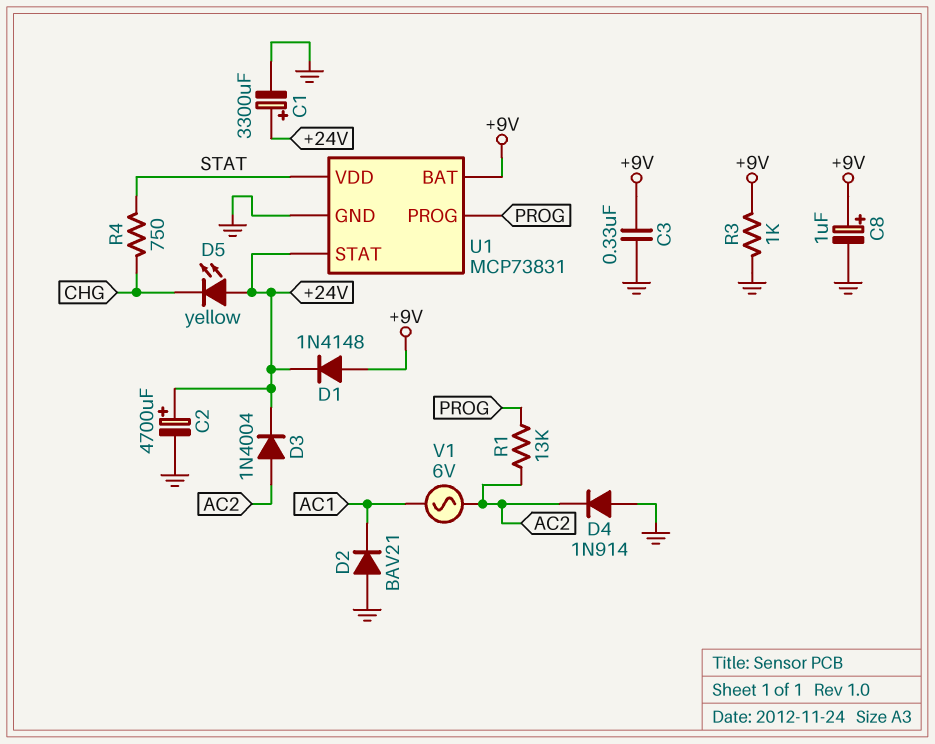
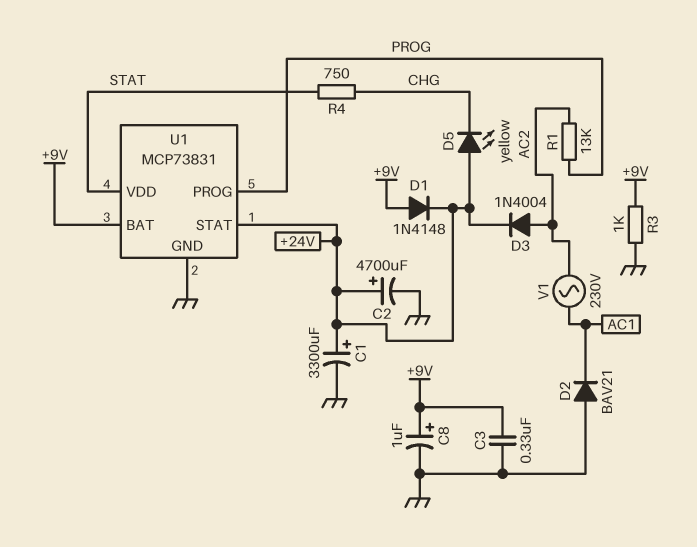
D4: diode 1N914 (A GND, K AC2) -> none
V1: AC 6V (AC1, AC2) -> AC 230V (AC1, AC2)

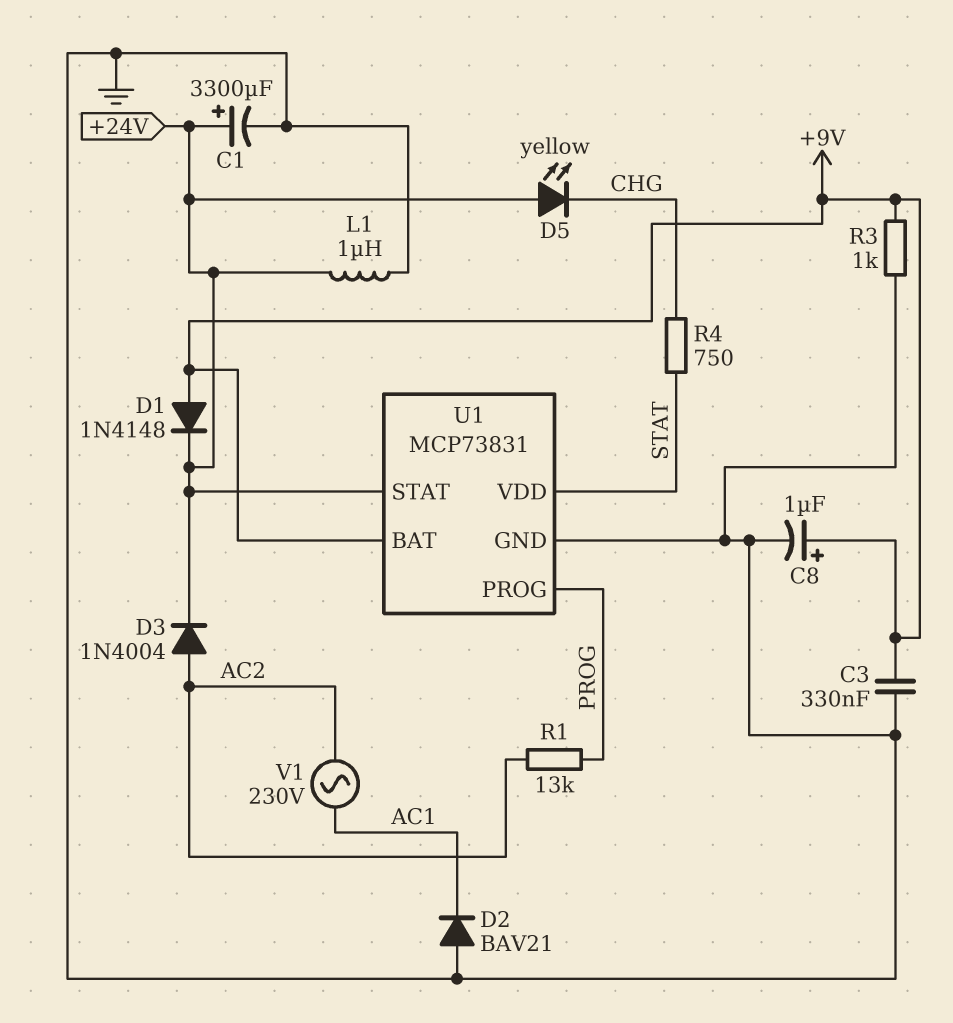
C2: 4700uF (plus +24V, minus GND) -> none
L1: none -> 1uH (+24V, GND)

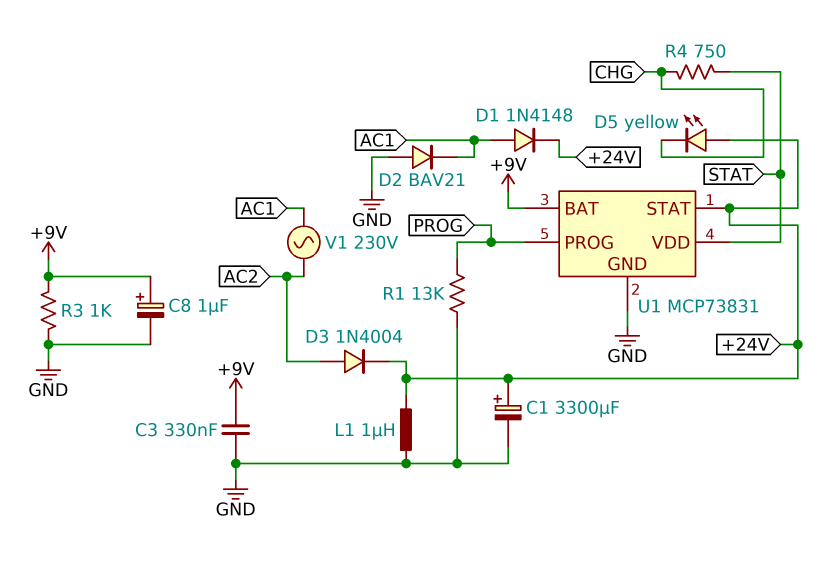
D1: diode 1N4148 (A +9V, K +24V) -> diode 1N4148 (A AC1, K +24V)
R1: 13k (AC2, PROG) -> 13k (GND, PROG)

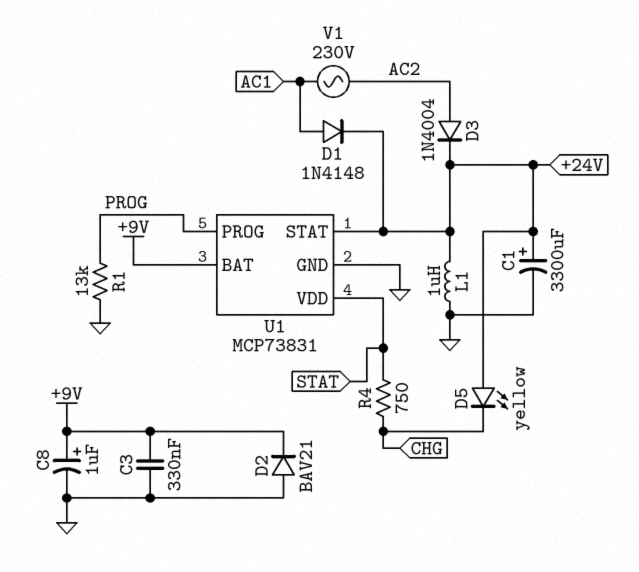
D2: diode BAV21 (A GND, K AC1) -> diode BAV21 (A GND, K +9V)
R3: 1k (+9V, GND) -> none

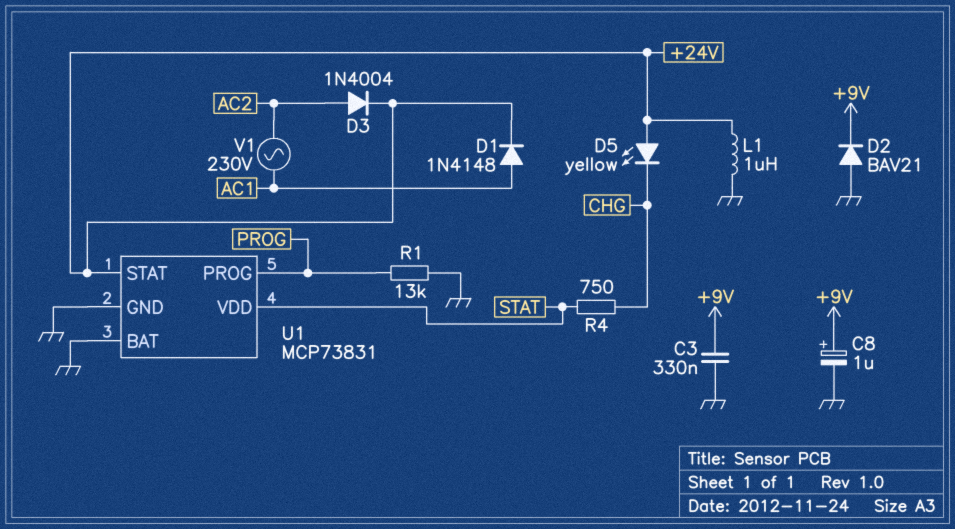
C1: 3300uF (plus +24V, minus GND) -> none
U1 pin BAT: +9V -> GND

